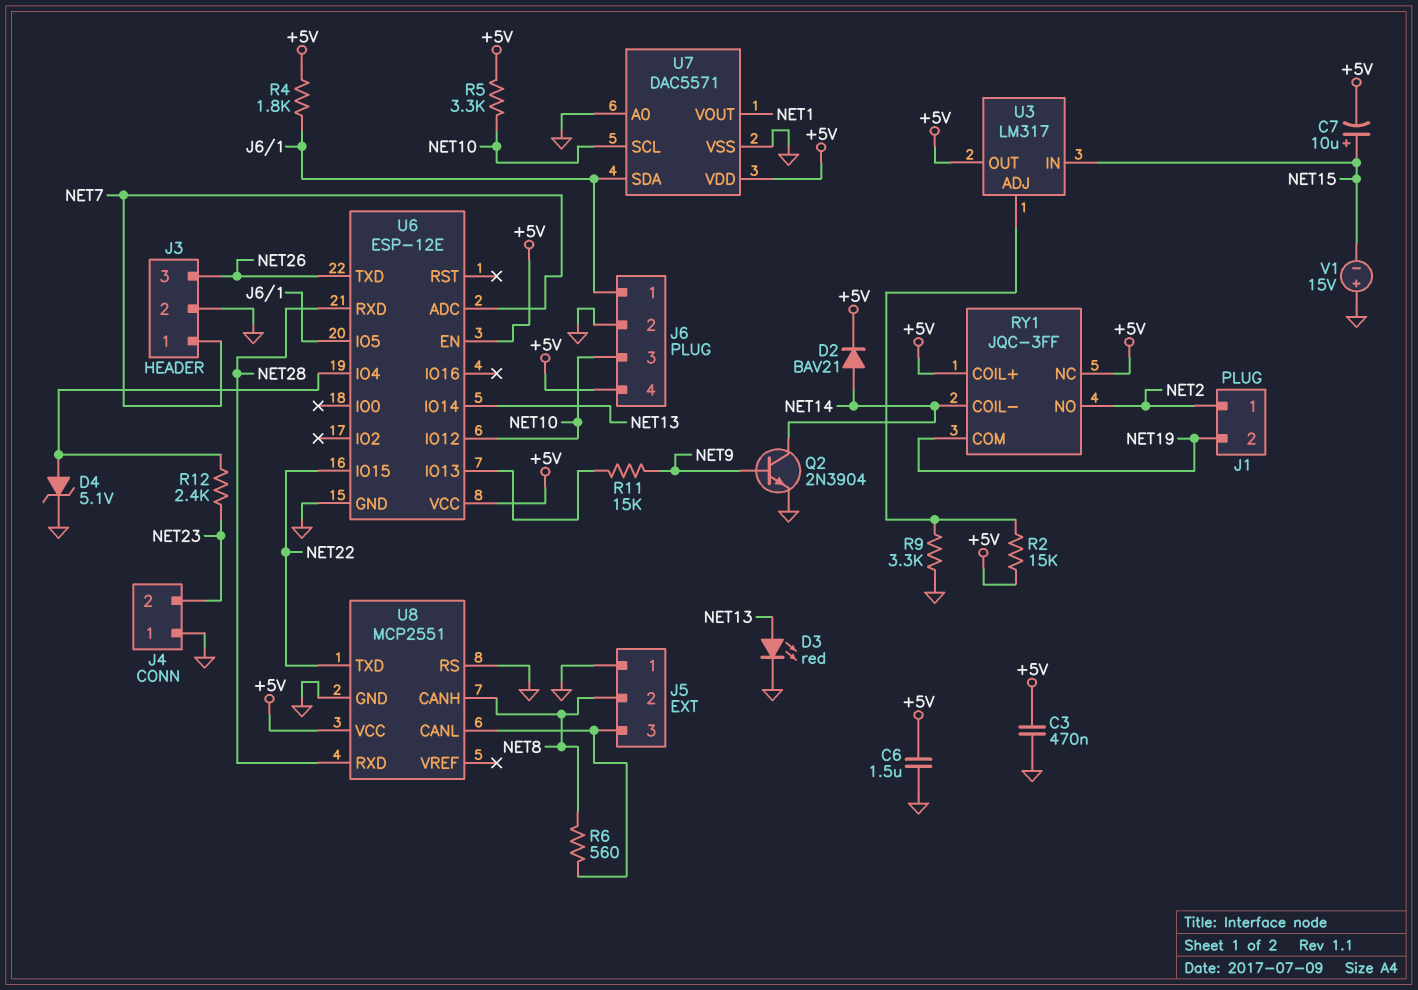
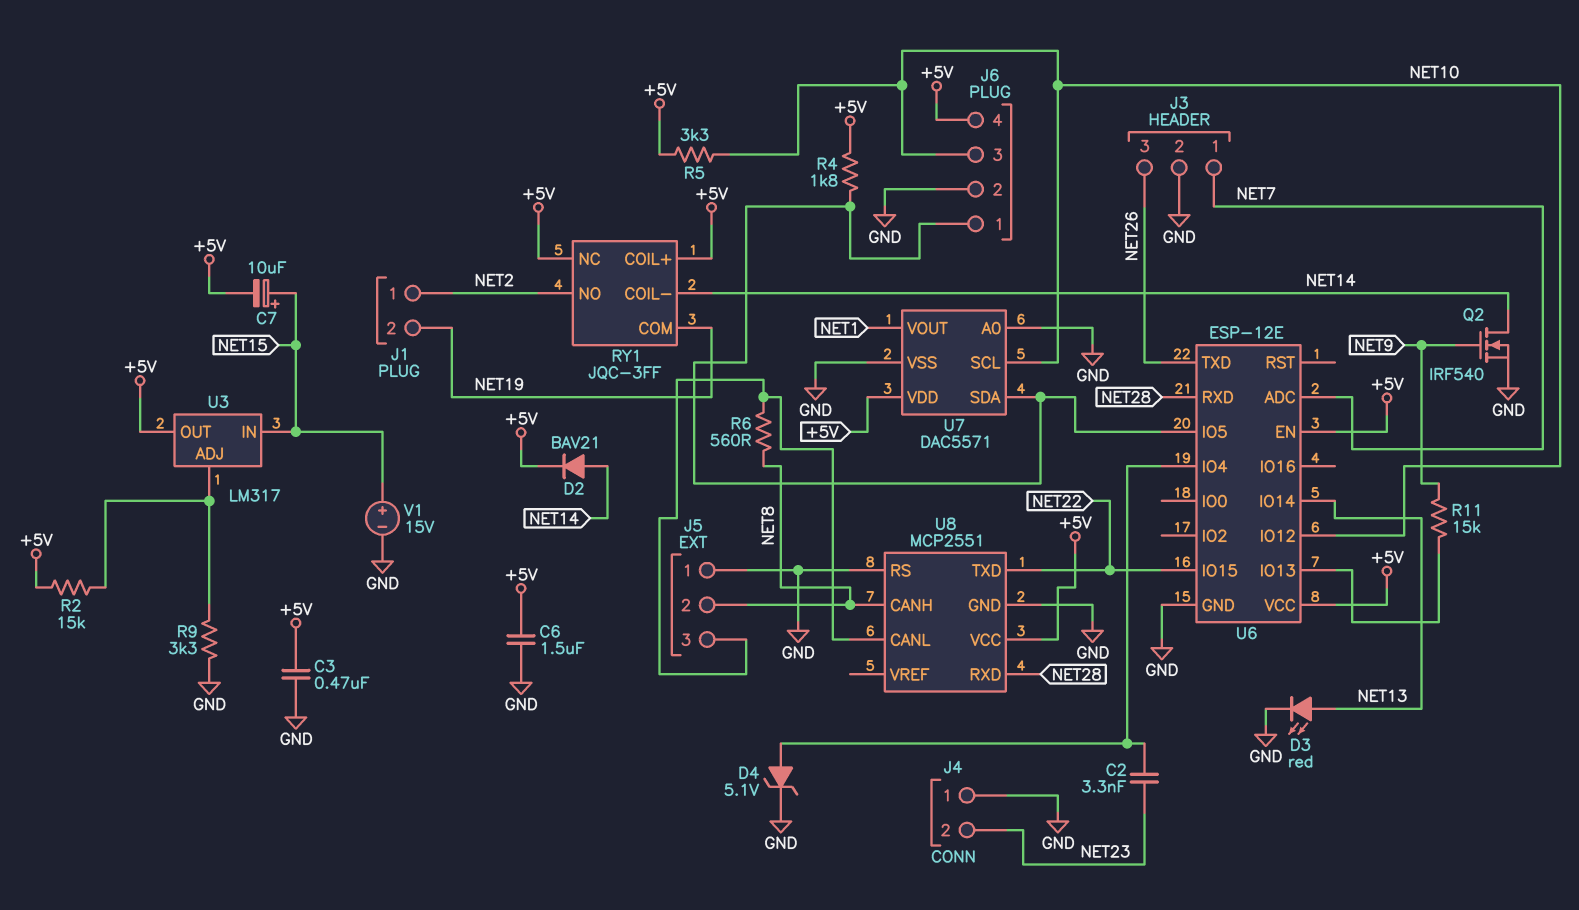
C2: none -> 3.3nF (NET23, U6/IO4)
Q2: NPN 2N3904 (B NET9, C NET14, E GND) -> NMOS IRF540 (G NET9, D NET14, S GND)
R12: 2.4k (NET23, U6/IO4) -> none
V1: 15V (plus GND, minus NET15) -> 15V (plus NET15, minus GND)

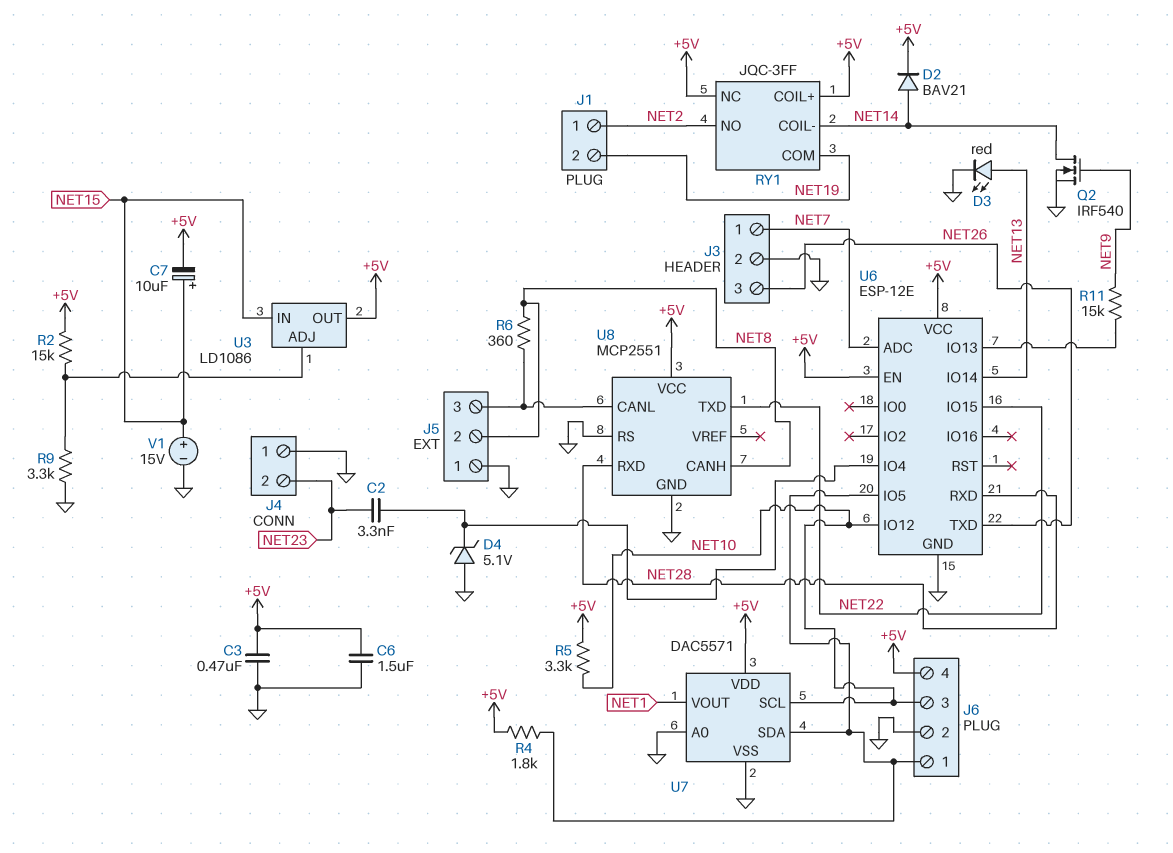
D4: zener 5.1V (A U6/IO4, K GND) -> zener 5.1V (A GND, K U6/IO4)
R6: 560 (J5/3, NET8) -> 360 (J5/3, NET8)
U3: LM317 -> LD1086

